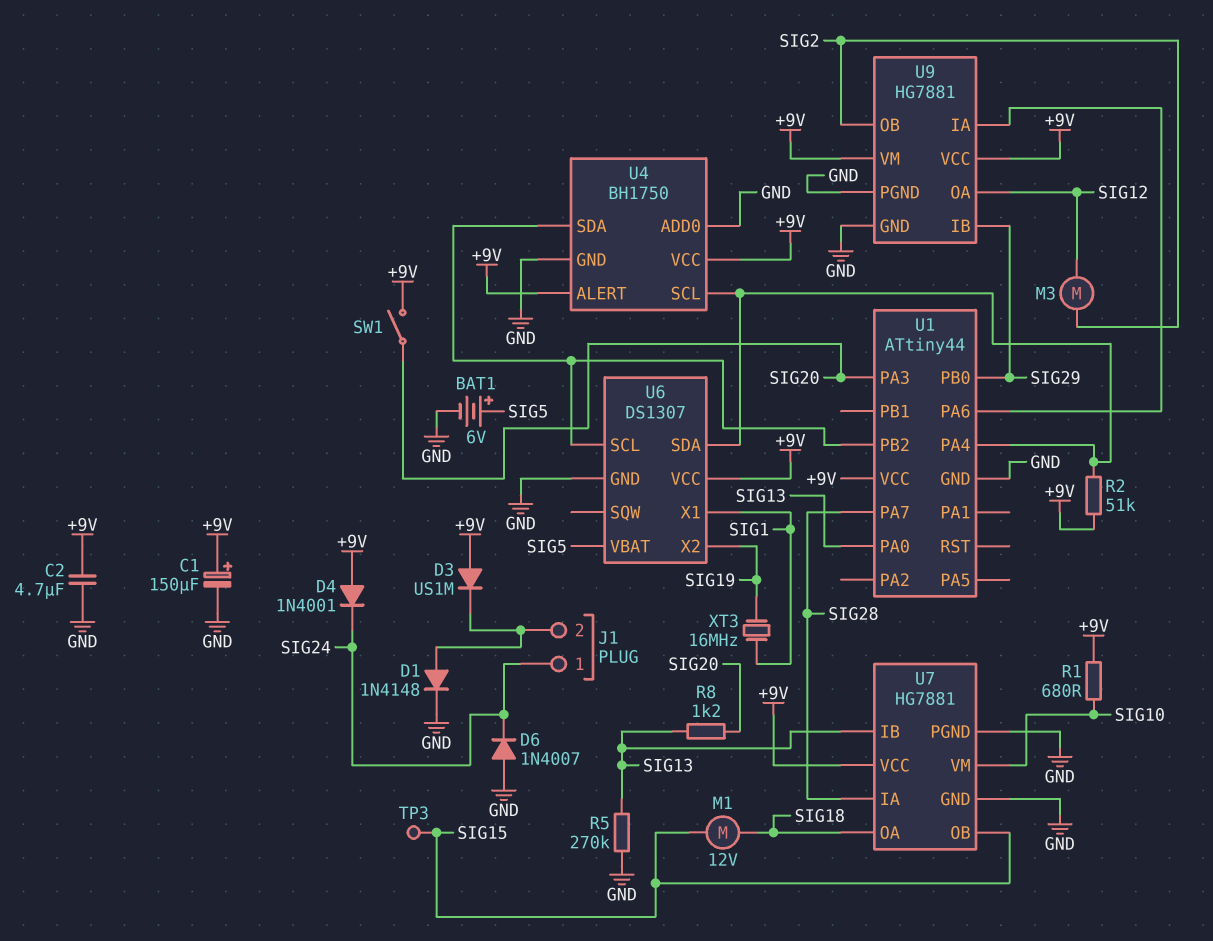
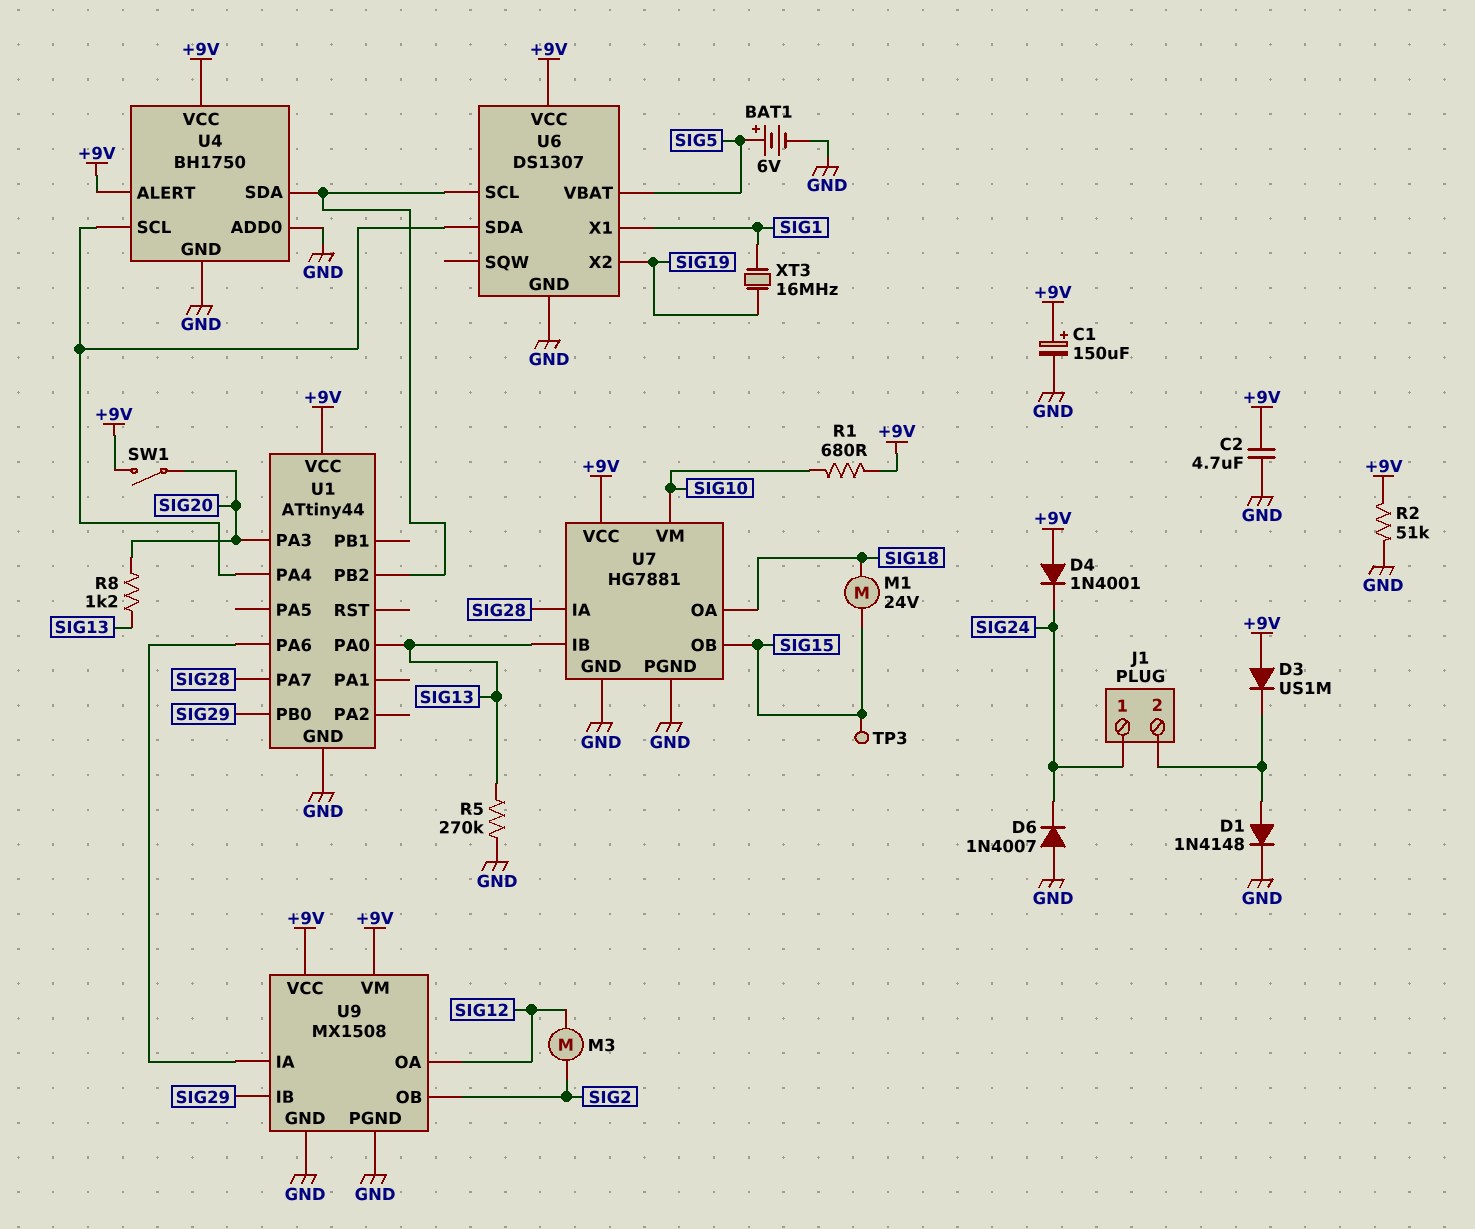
M1: motor 12V (SIG15, SIG18) -> motor 24V (SIG15, SIG18)
R2: 51k (+9V, U1/PA4) -> 51k (+9V, GND)
U9: HG7881 -> MX1508

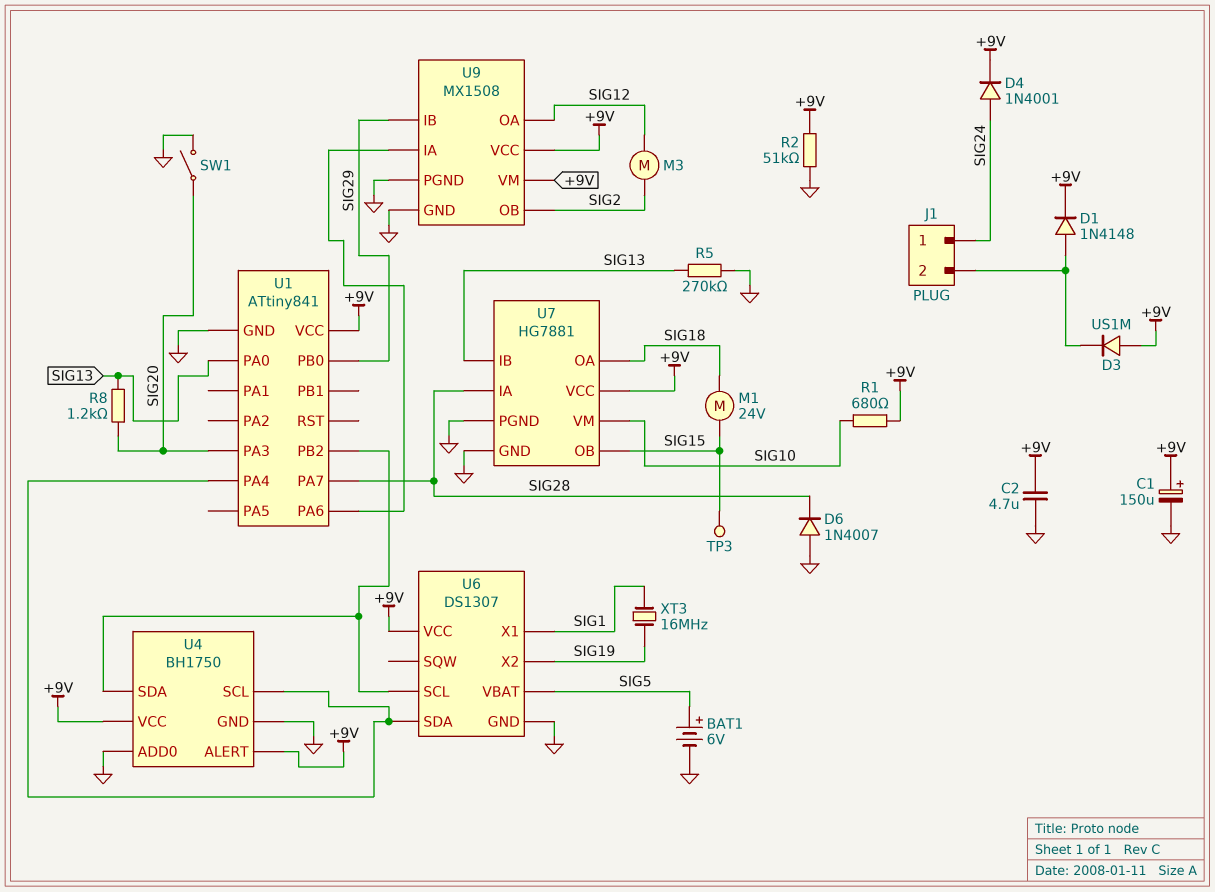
D1: diode 1N4148 (A J1/2, K GND) -> diode 1N4148 (A J1/2, K +9V)
D4: diode 1N4001 (A +9V, K SIG24) -> diode 1N4001 (A SIG24, K +9V)
D6: diode 1N4007 (A GND, K SIG24) -> diode 1N4007 (A GND, K SIG28)
SW1: switch (+9V, SIG20) -> switch (GND, SIG20)
U1: ATtiny44 -> ATtiny841

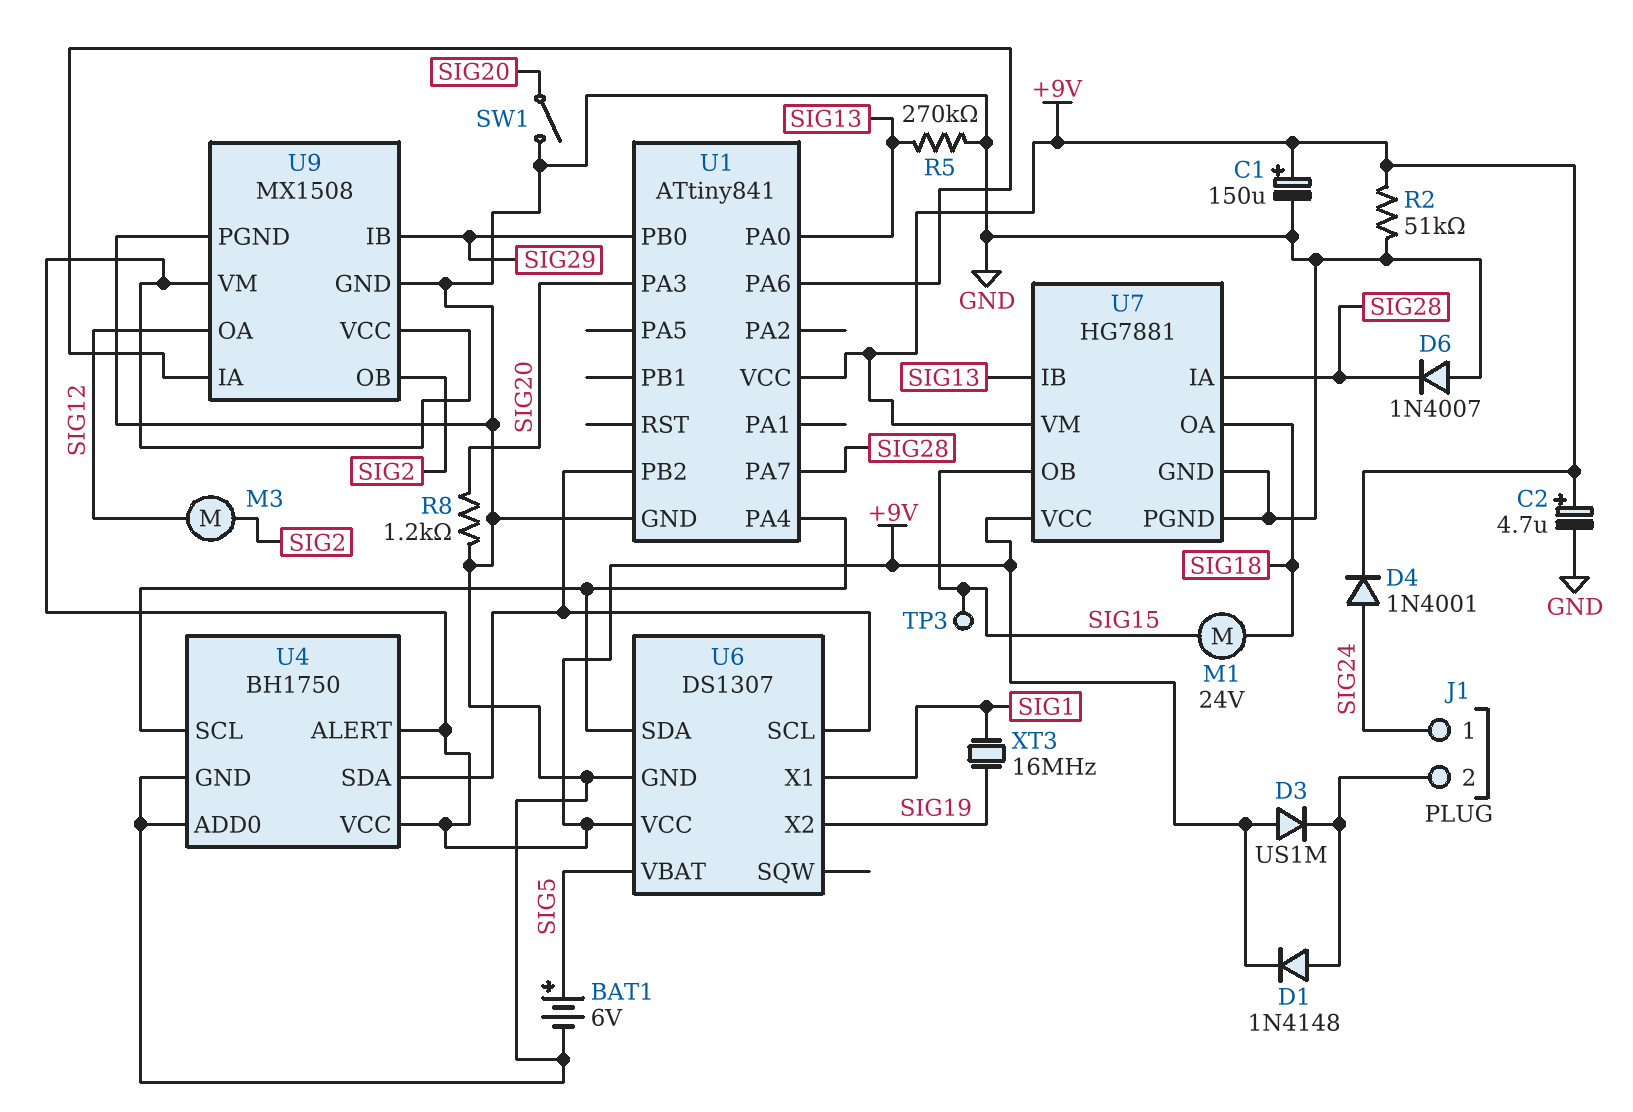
C2: 4.7uF (+9V, GND) -> 4.7uF (plus +9V, minus GND)
R1: 680 (+9V, SIG10) -> none
R8: 1.2k (SIG13, SIG20) -> 1.2k (GND, SIG20)
U7 pin VM: SIG10 -> +9V

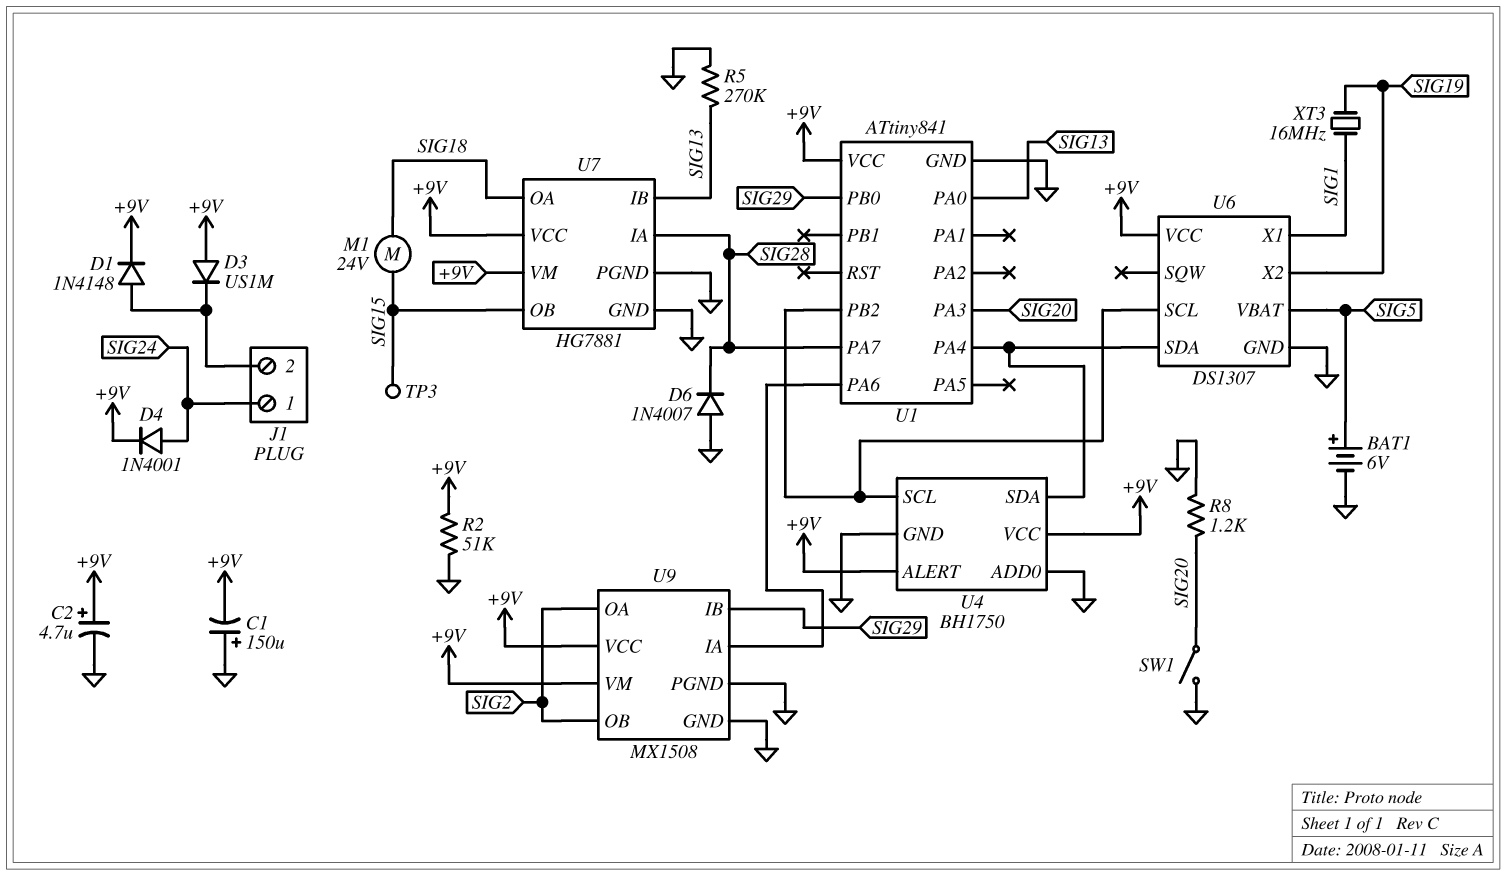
C1: 150uF (plus +9V, minus GND) -> 150uF (plus GND, minus +9V)
M3: motor (SIG2, SIG12) -> none
U4 pin SCL: U1/PA4 -> U1/PB2
U4 pin SDA: U1/PB2 -> U1/PA4
U9 pin OA: SIG12 -> SIG2

